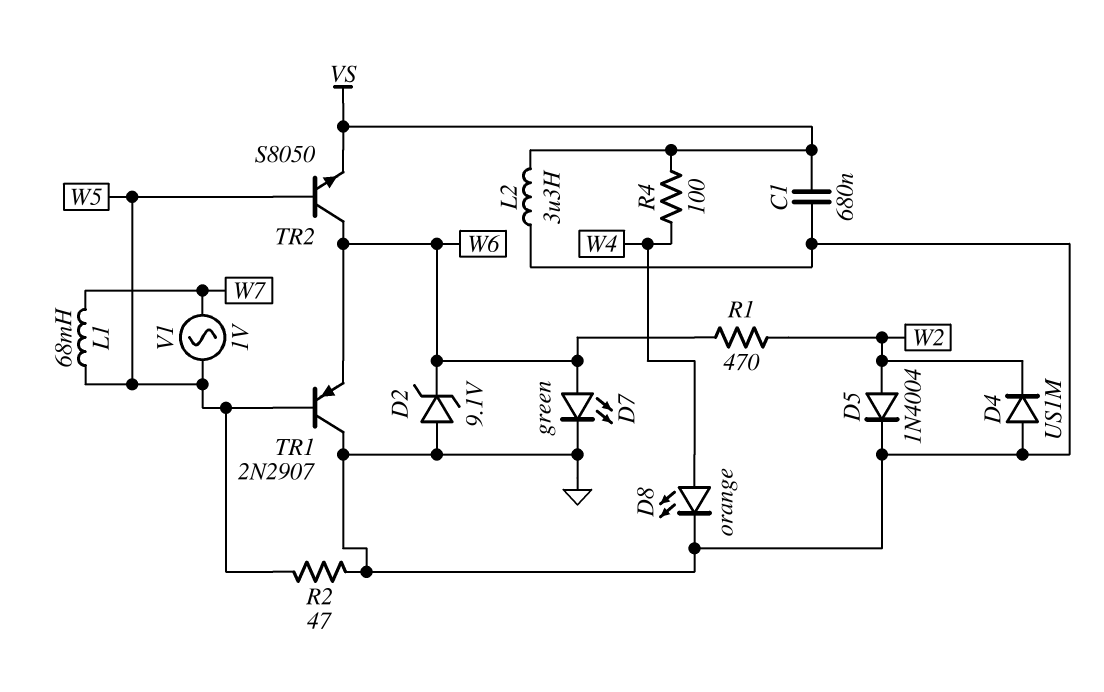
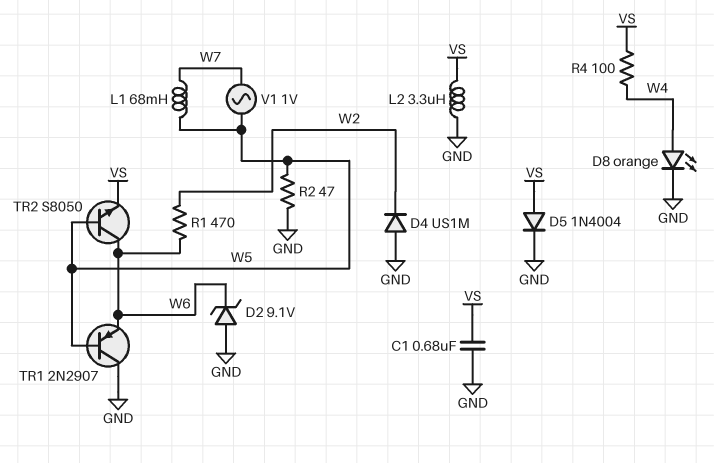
D5: diode 1N4004 (A W2, K GND) -> diode 1N4004 (A VS, K GND)
D7: LED green (A W6, K GND) -> none

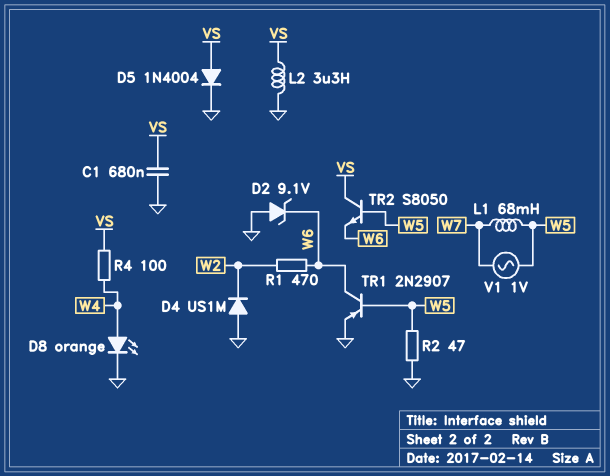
TR1: PNP 2N2907 (B W5, C GND, E W6) -> PNP 2N2907 (B W5, C W6, E GND)
TR2: NPN S8050 (B W5, C W6, E VS) -> NPN S8050 (B W5, C VS, E W6)

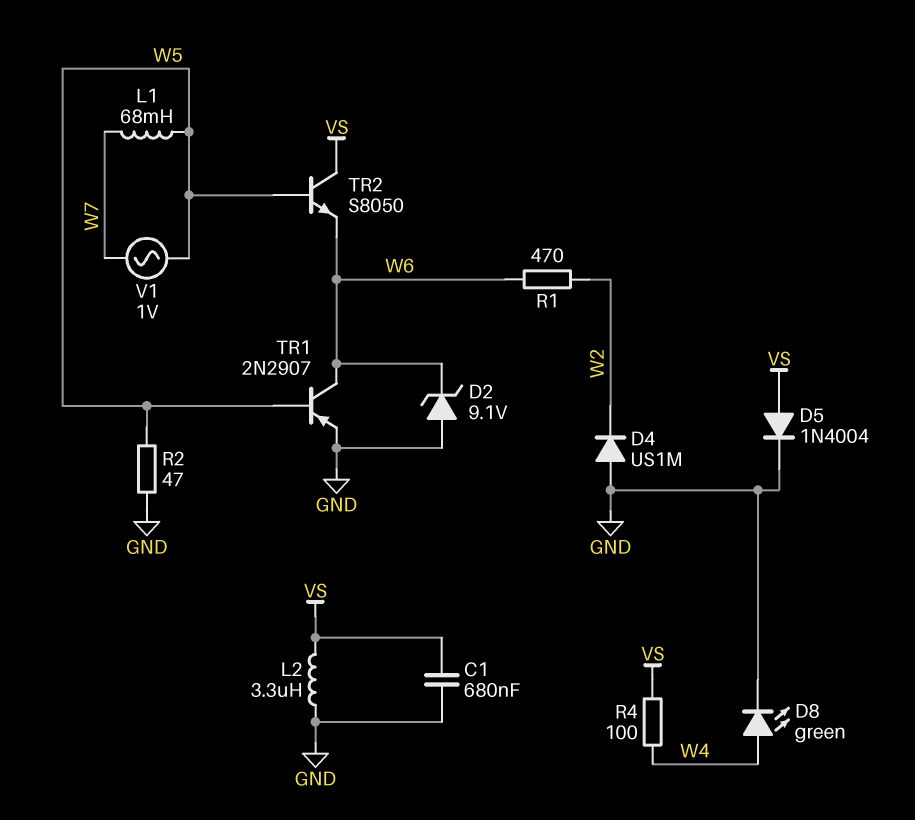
D8: LED orange (A W4, K GND) -> LED green (A W4, K GND)

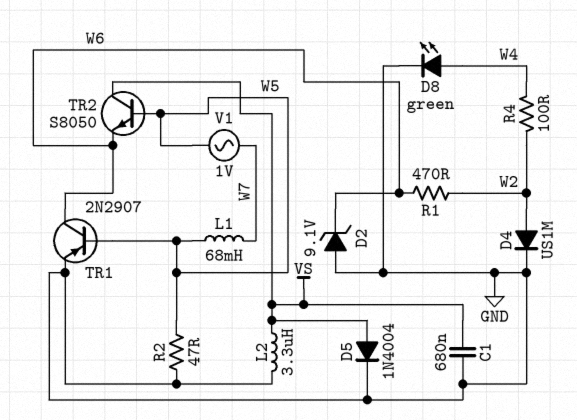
D4: diode US1M (A GND, K W2) -> diode US1M (A W2, K GND)
R4: 100 (VS, W4) -> 100 (W2, W4)

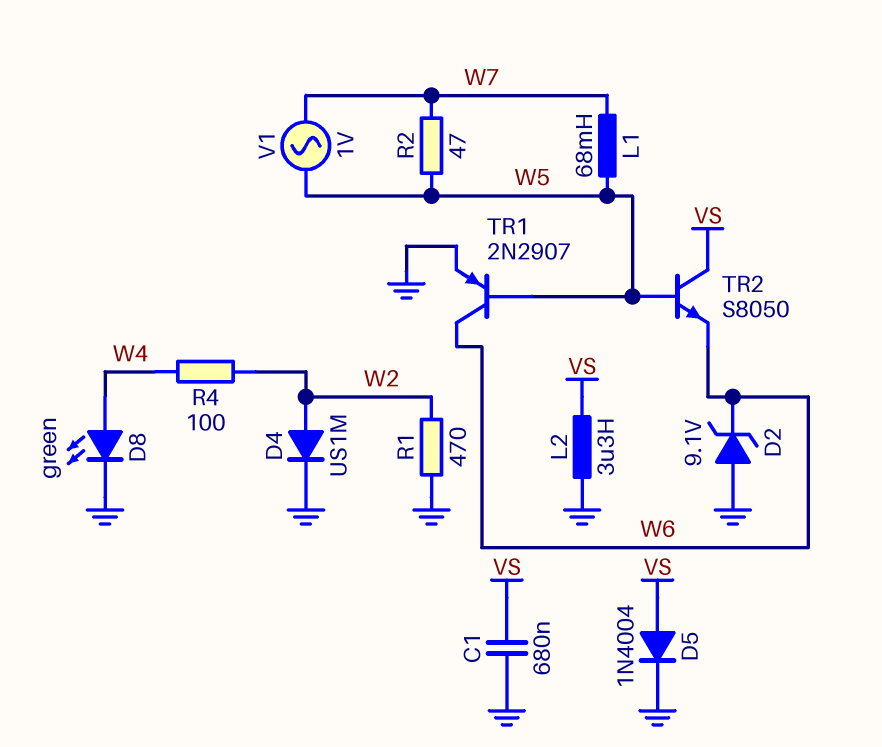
R1: 470 (W2, W6) -> 470 (GND, W2)
R2: 47 (GND, W5) -> 47 (W5, W7)

